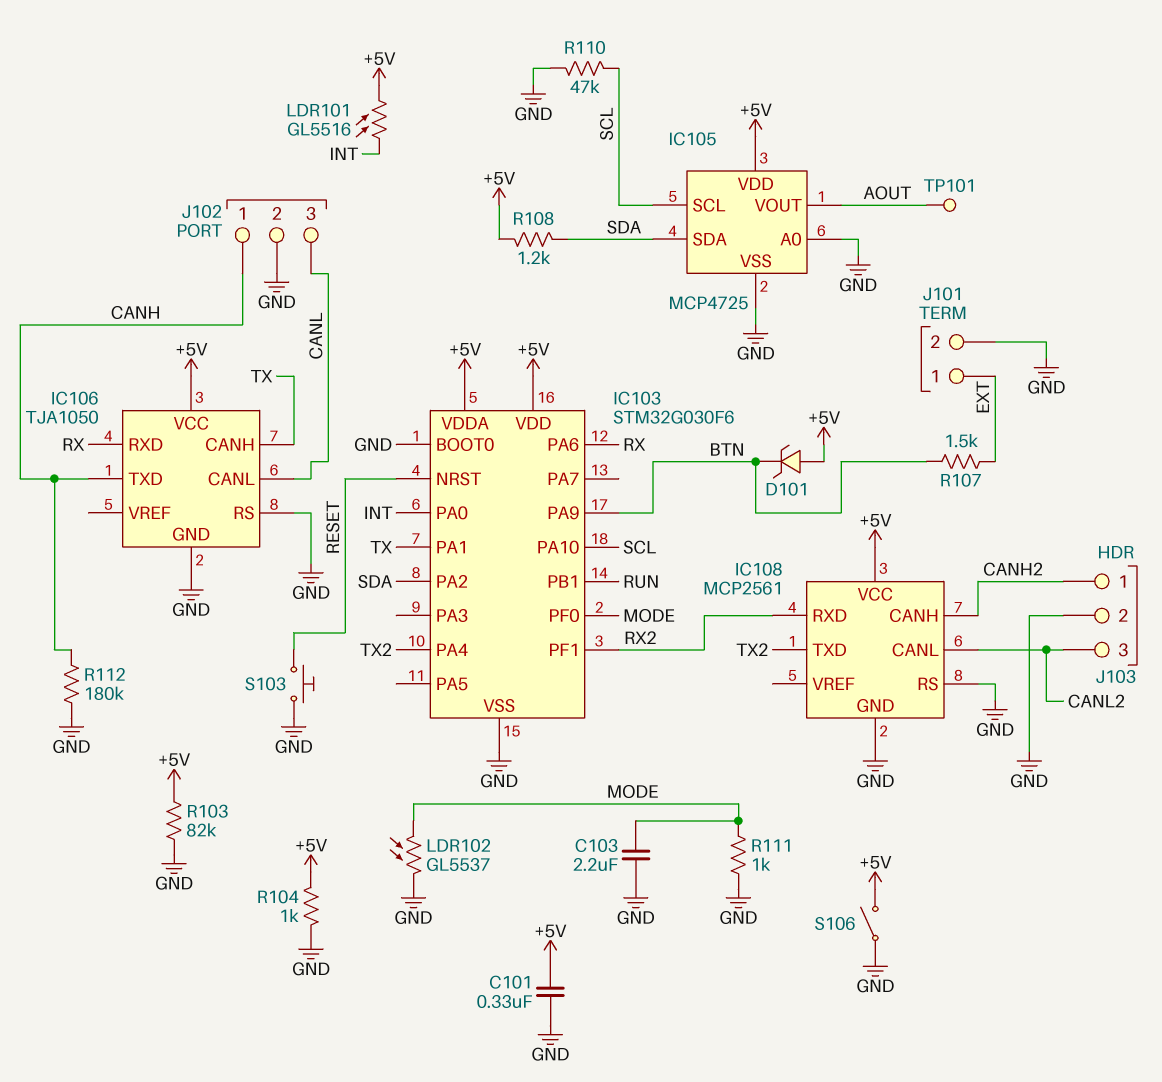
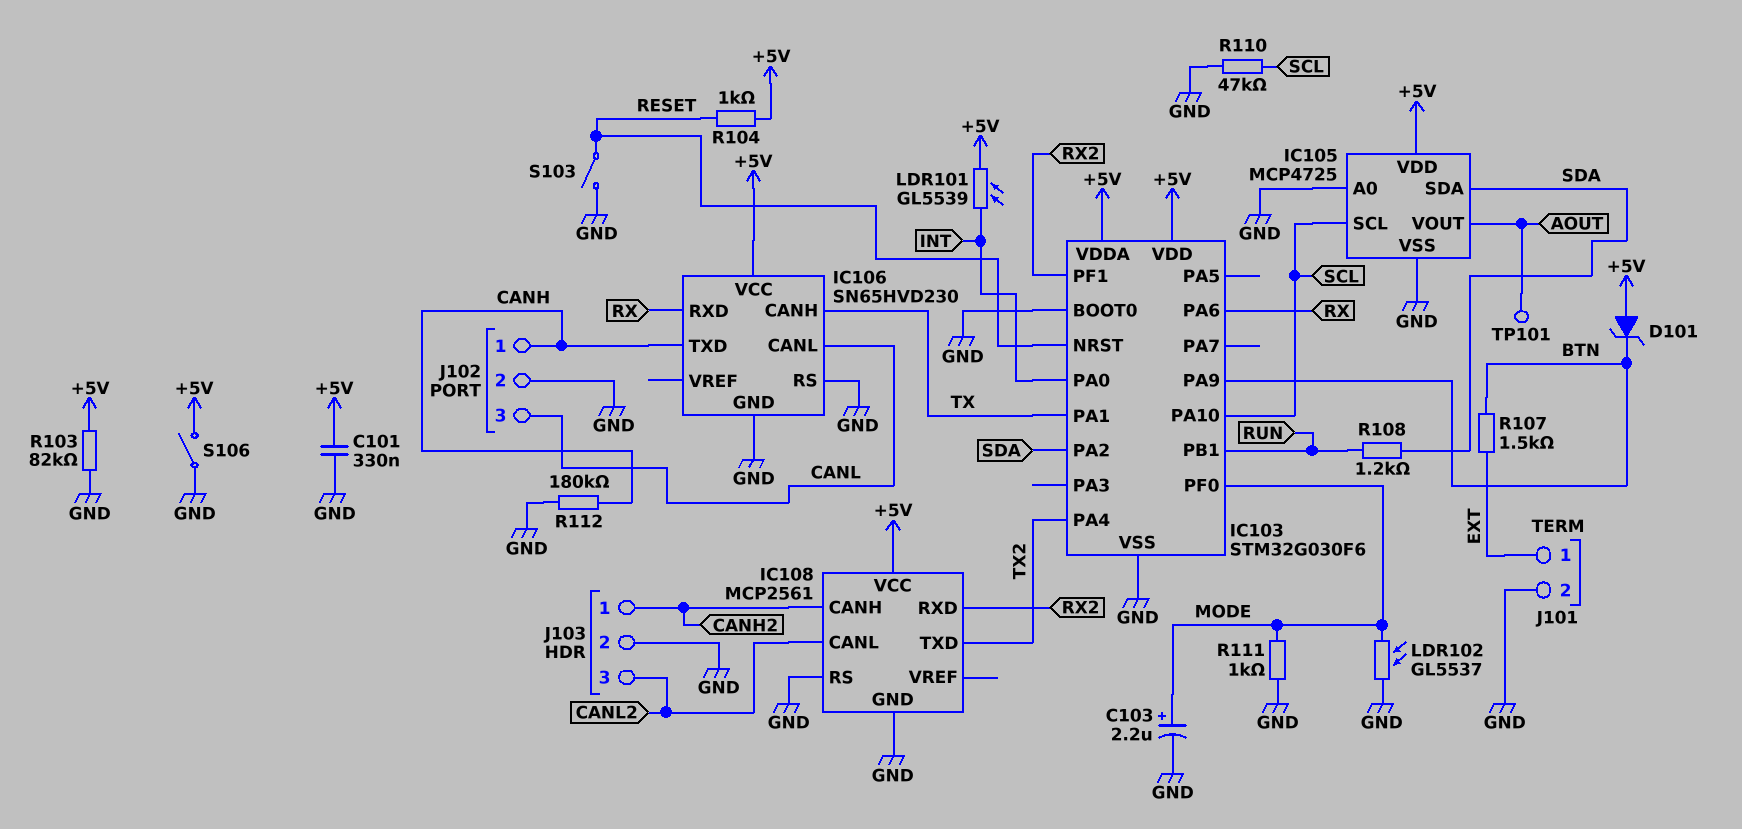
C103: 2.2uF (GND, MODE) -> 2.2uF (plus MODE, minus GND)
IC106: TJA1050 -> SN65HVD230
LDR101: GL5516 (+5V, INT) -> GL5539 (+5V, INT)
R104: 1k (+5V, GND) -> 1k (+5V, RESET)
R108: 1.2k (+5V, SDA) -> 1.2k (RUN, SDA)
S103: button (GND, RESET) -> switch (GND, RESET)

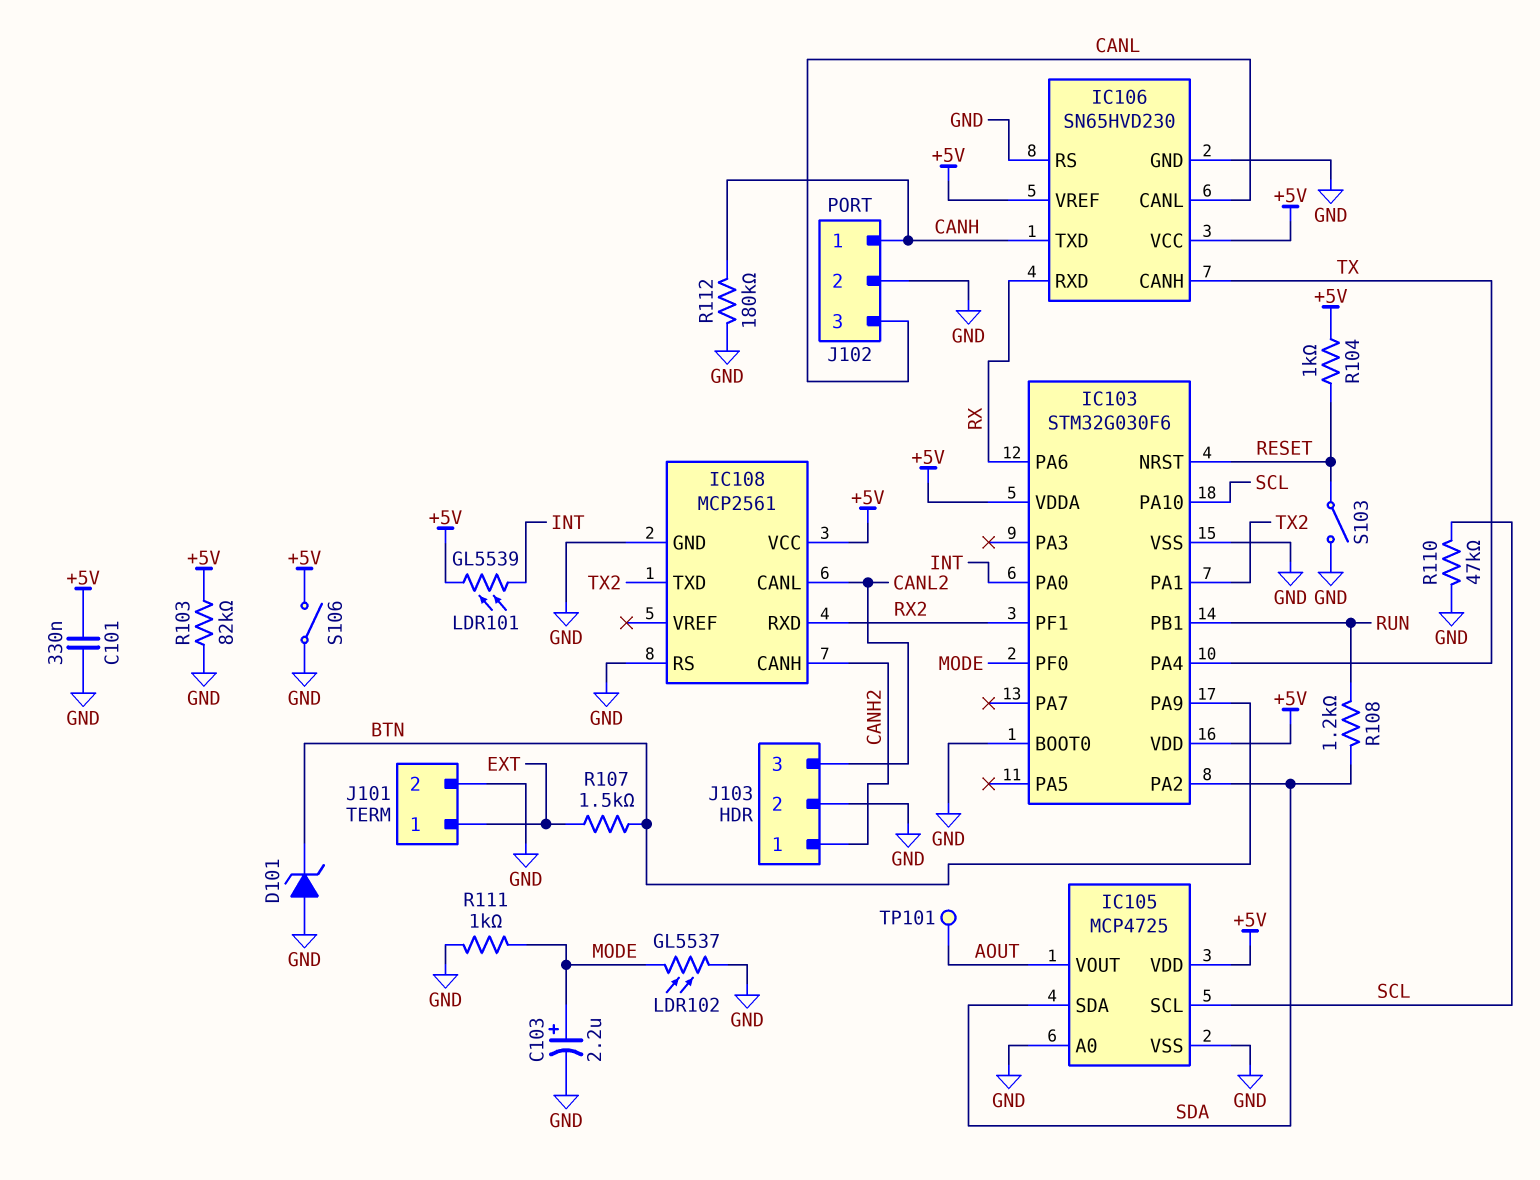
D101: zener (A +5V, K BTN) -> zener (A GND, K BTN)
IC103 pin PA1: TX -> TX2
IC103 pin PA4: TX2 -> TX
IC106 pin VREF: none -> +5V

